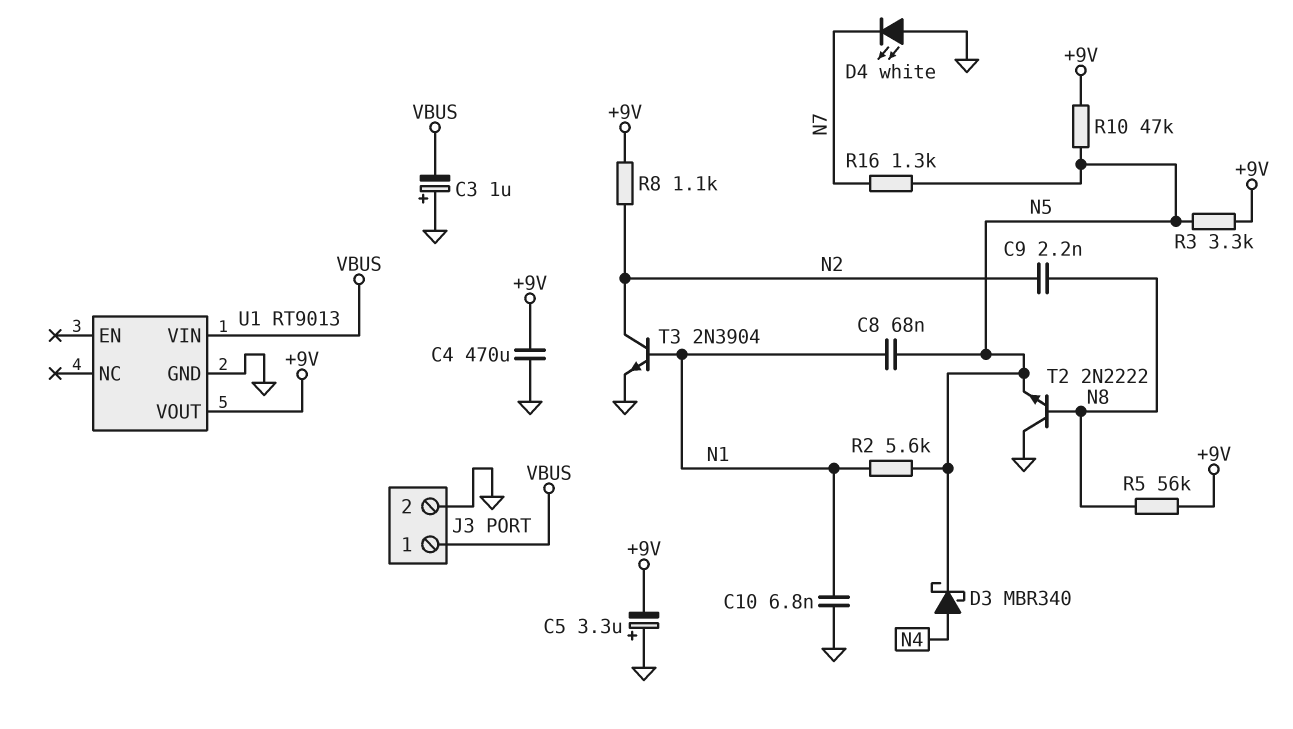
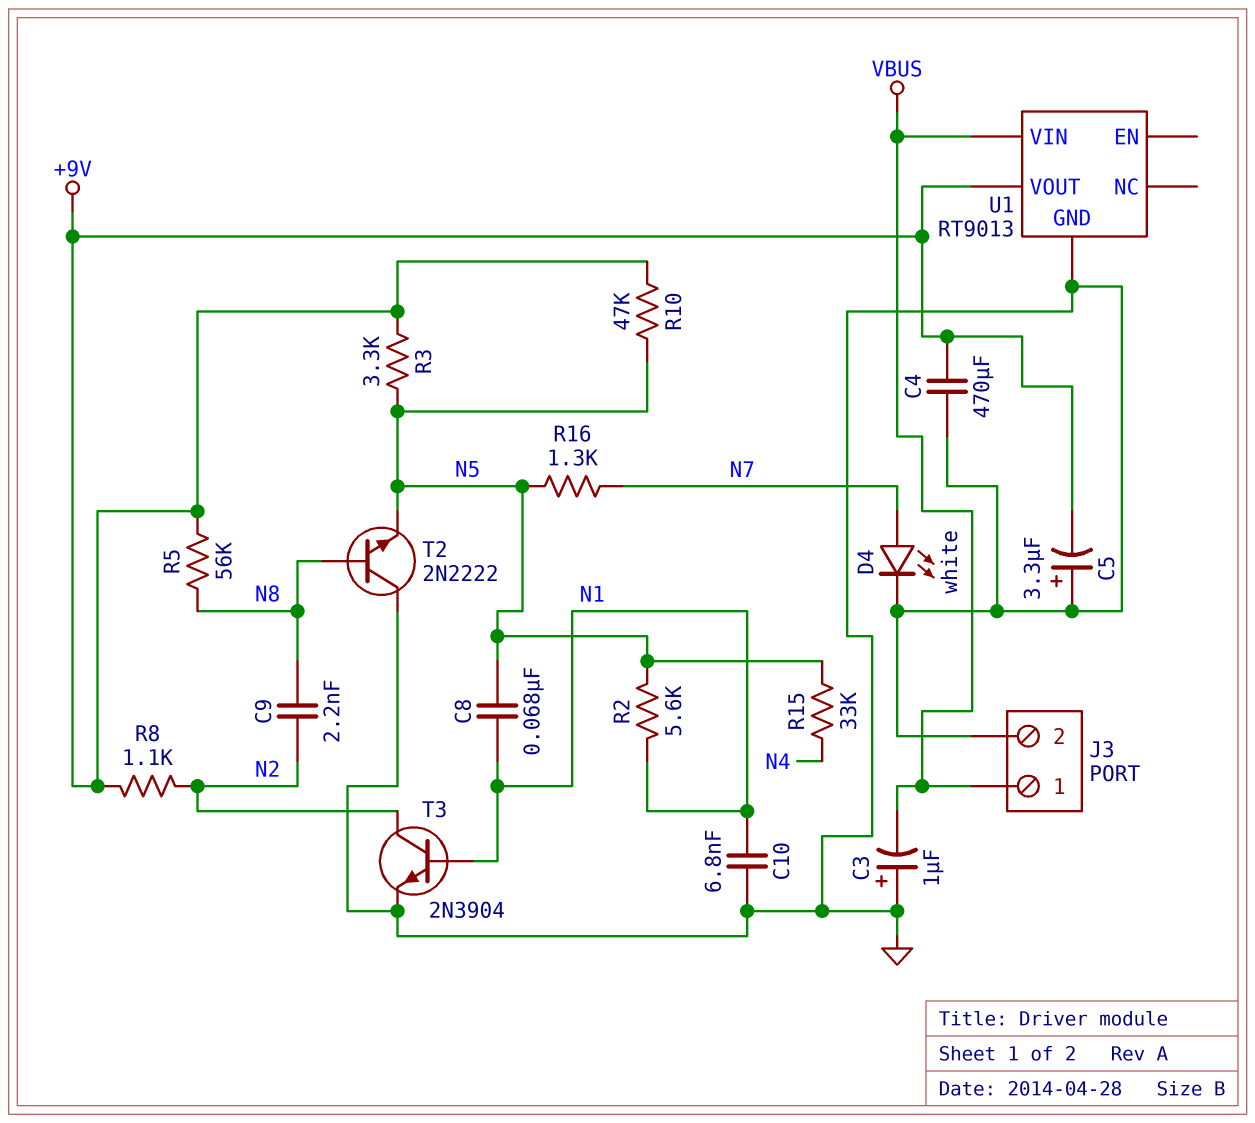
D3: schottky MBR340 (A N4, K N5) -> none
D4: LED white (A GND, K N7) -> LED white (A N7, K GND)
R15: none -> 33k (N4, N5)

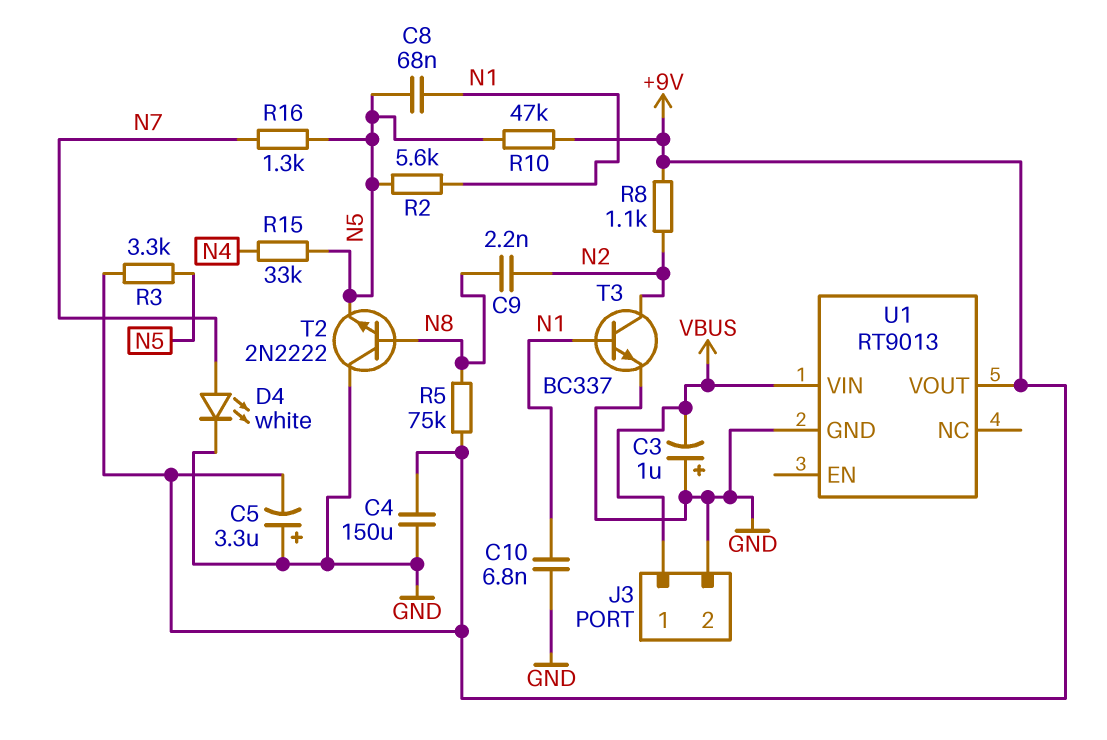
C4: 470uF (+9V, GND) -> 150uF (+9V, GND)
R5: 56k (+9V, N8) -> 75k (+9V, N8)
T3: NPN 2N3904 (B N1, C N2, E GND) -> NPN BC337 (B N1, C N2, E GND)

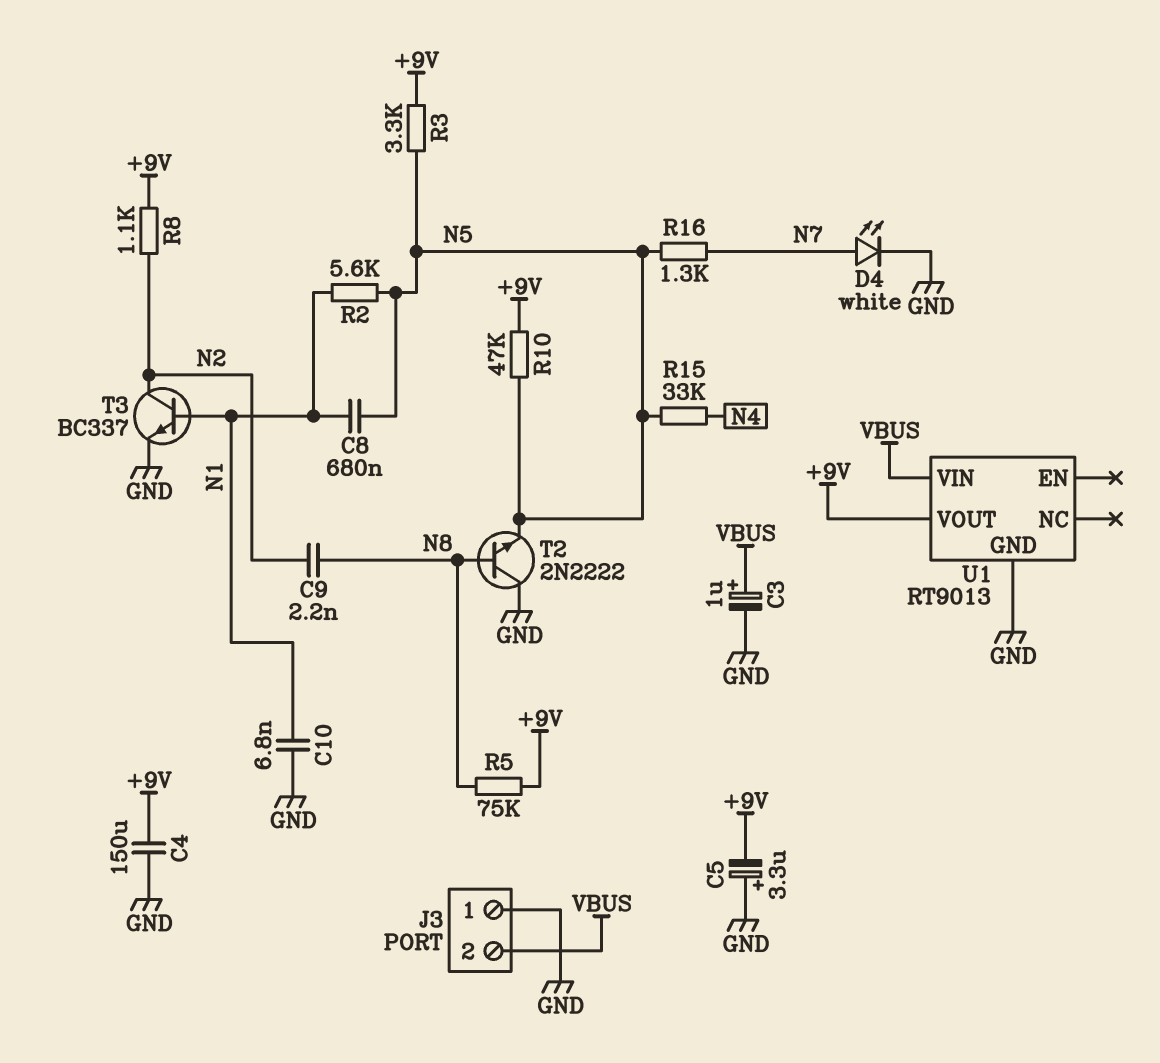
C3: 1uF (plus GND, minus VBUS) -> 1uF (plus VBUS, minus GND)
C8: 68nF (N1, N5) -> 680nF (N1, N5)
J3 pin 1: VBUS -> GND
J3 pin 2: GND -> VBUS

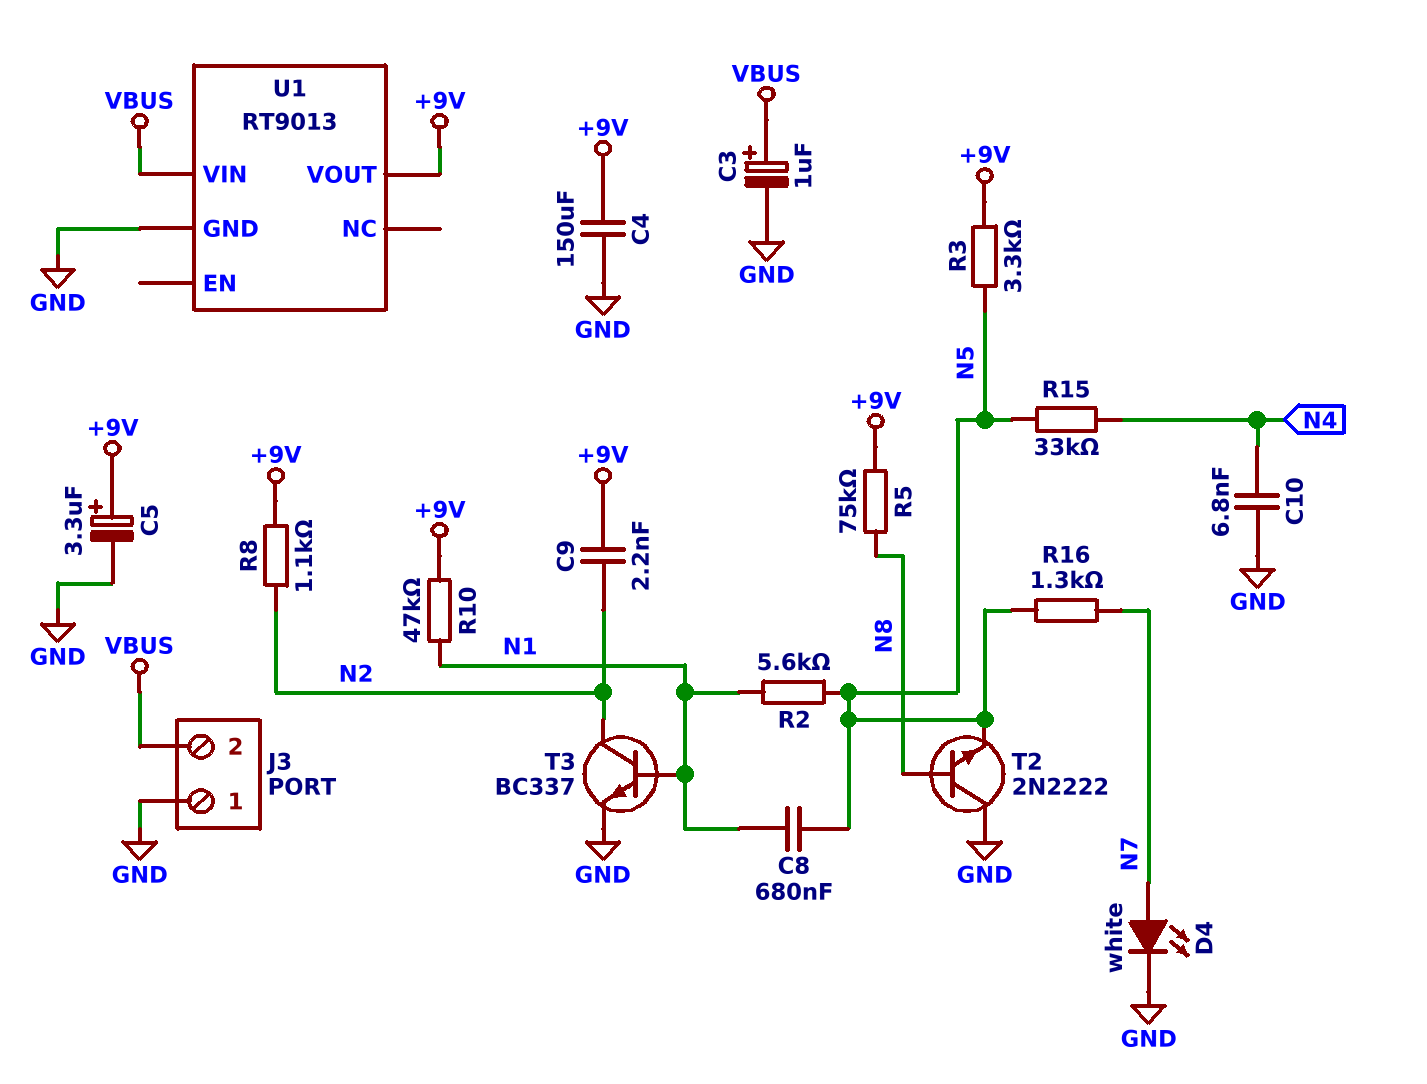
C5: 3.3uF (plus GND, minus +9V) -> 3.3uF (plus +9V, minus GND)
C9: 2.2nF (N2, N8) -> 2.2nF (+9V, N2)
C10: 6.8nF (GND, N1) -> 6.8nF (GND, N4)
R10: 47k (+9V, N5) -> 47k (+9V, N1)

